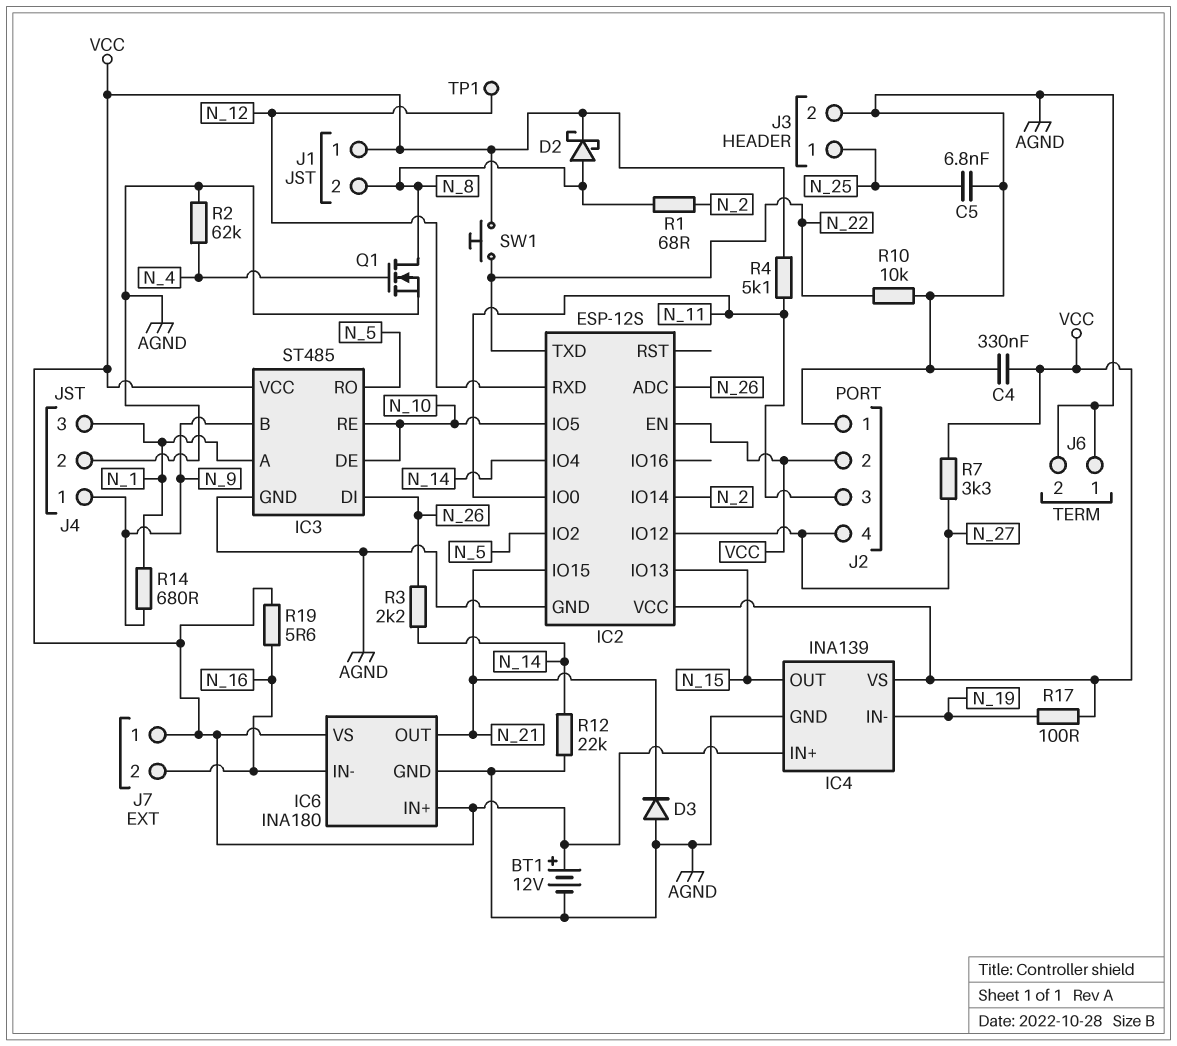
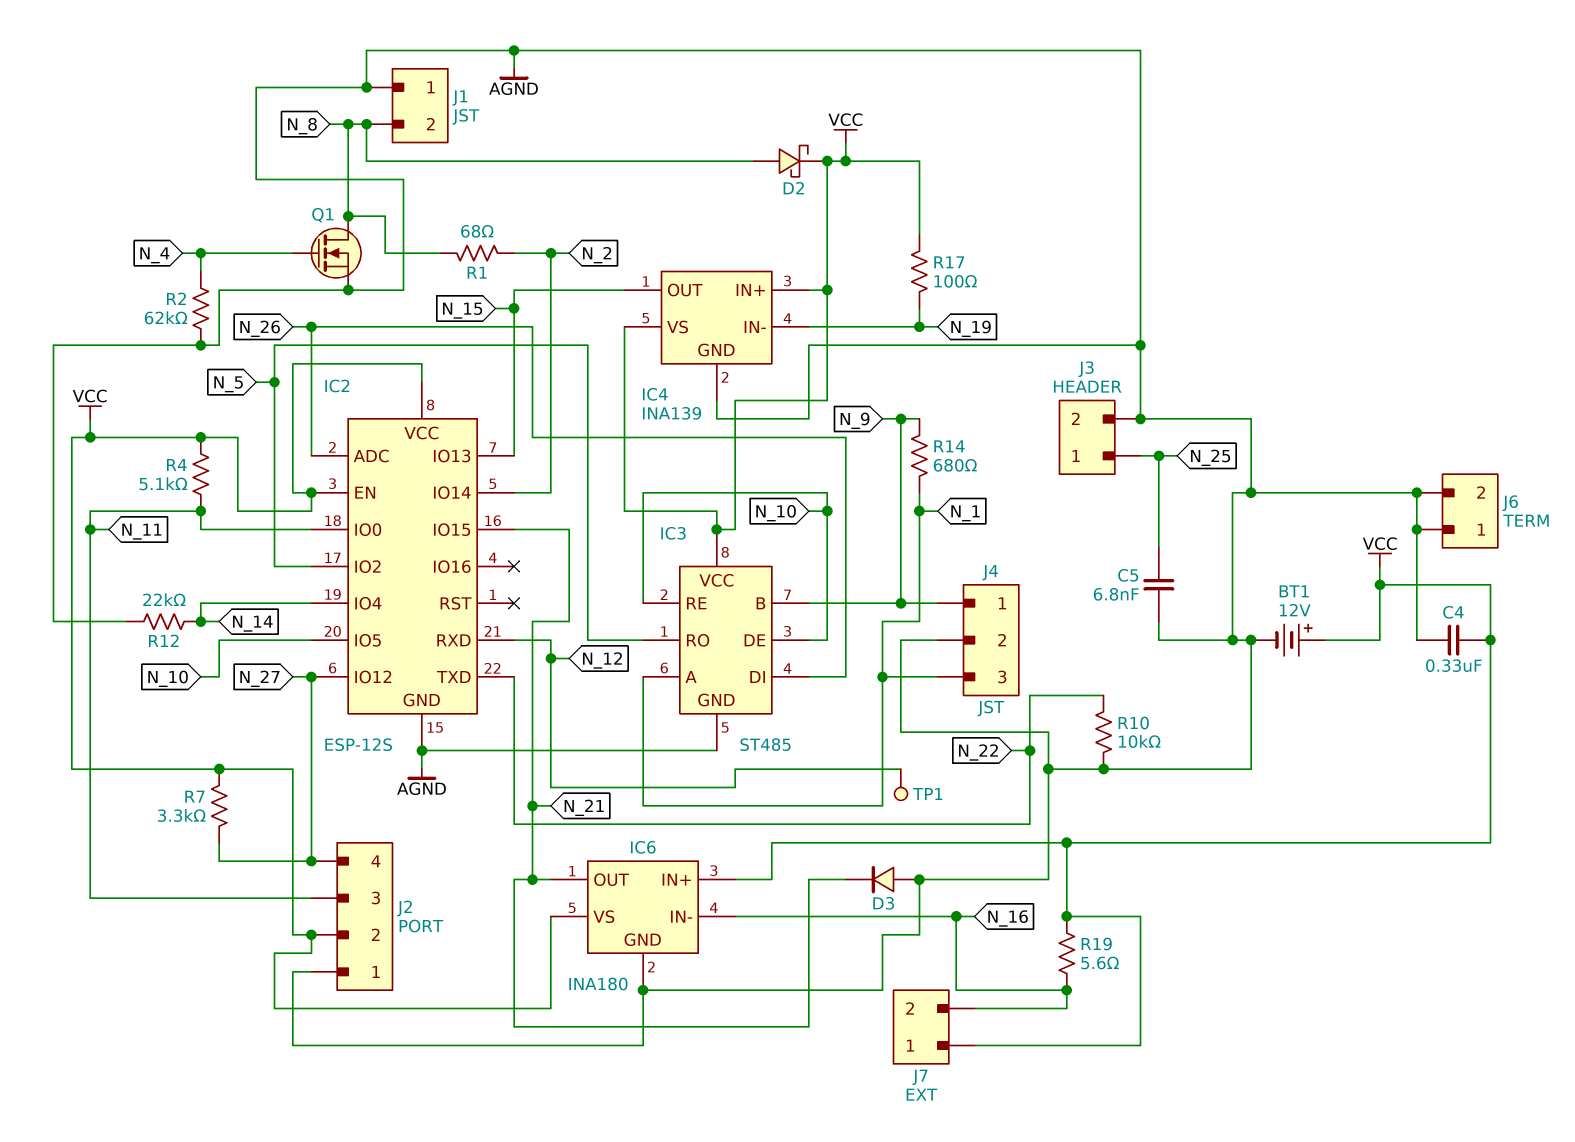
J1 pin 1: VCC -> AGND
R3: 2.2k (N_14, N_26) -> none
SW1: button (N_22, VCC) -> none

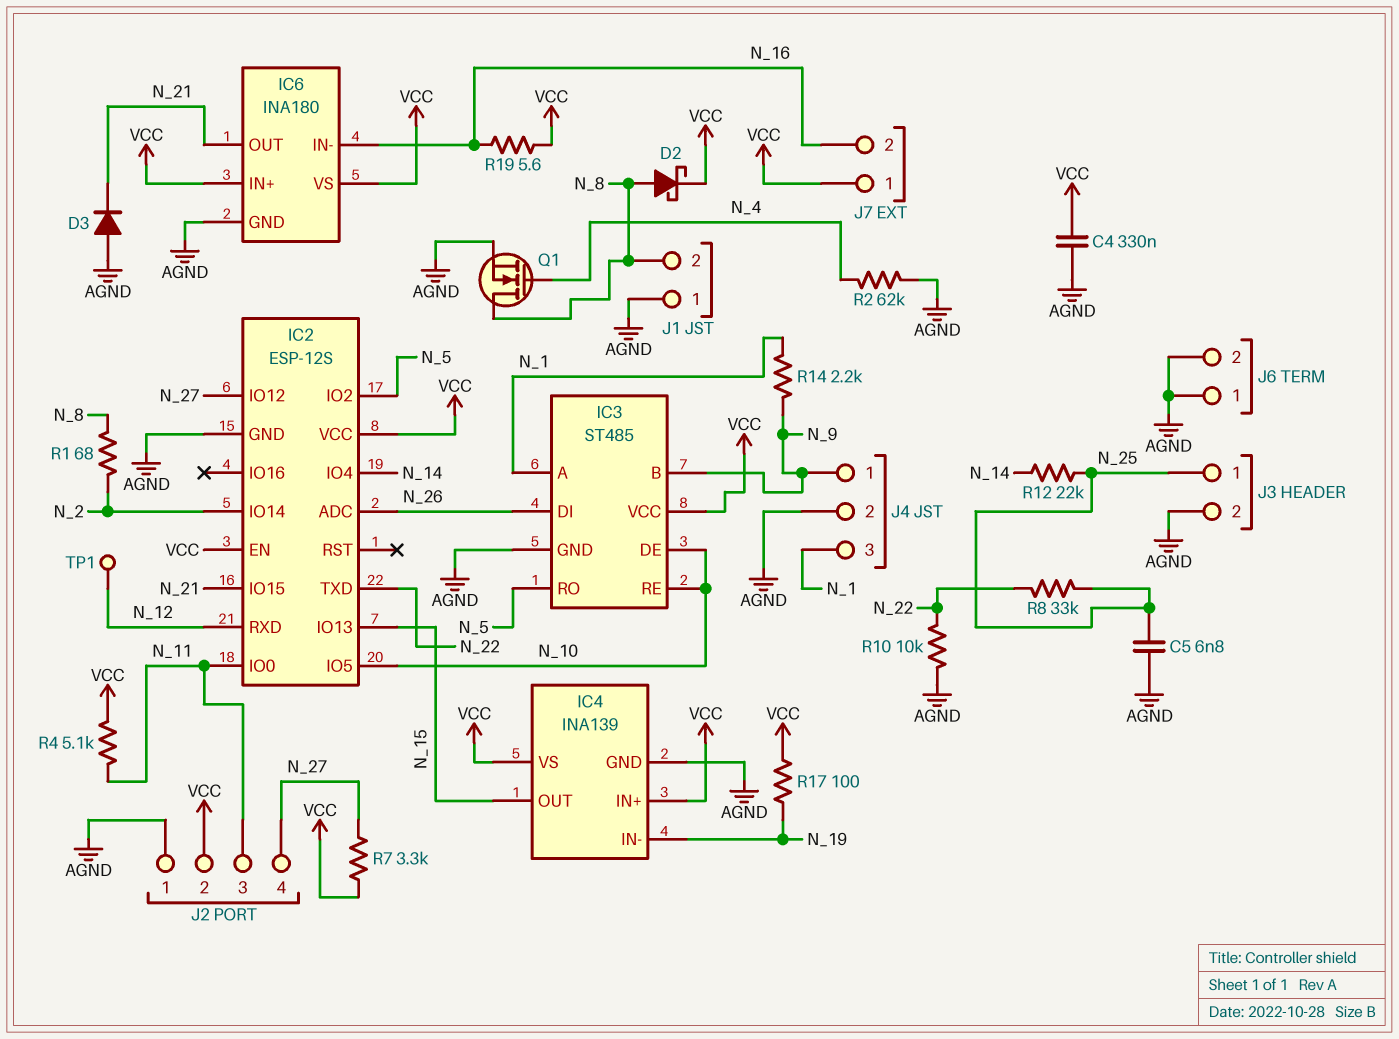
BT1: 12V (plus VCC, minus AGND) -> none
R8: none -> 33k (N_22, N_25)
R12: 22k (AGND, N_14) -> 22k (N_14, N_25)
R14: 680 (N_1, N_9) -> 2.2k (N_1, N_9)

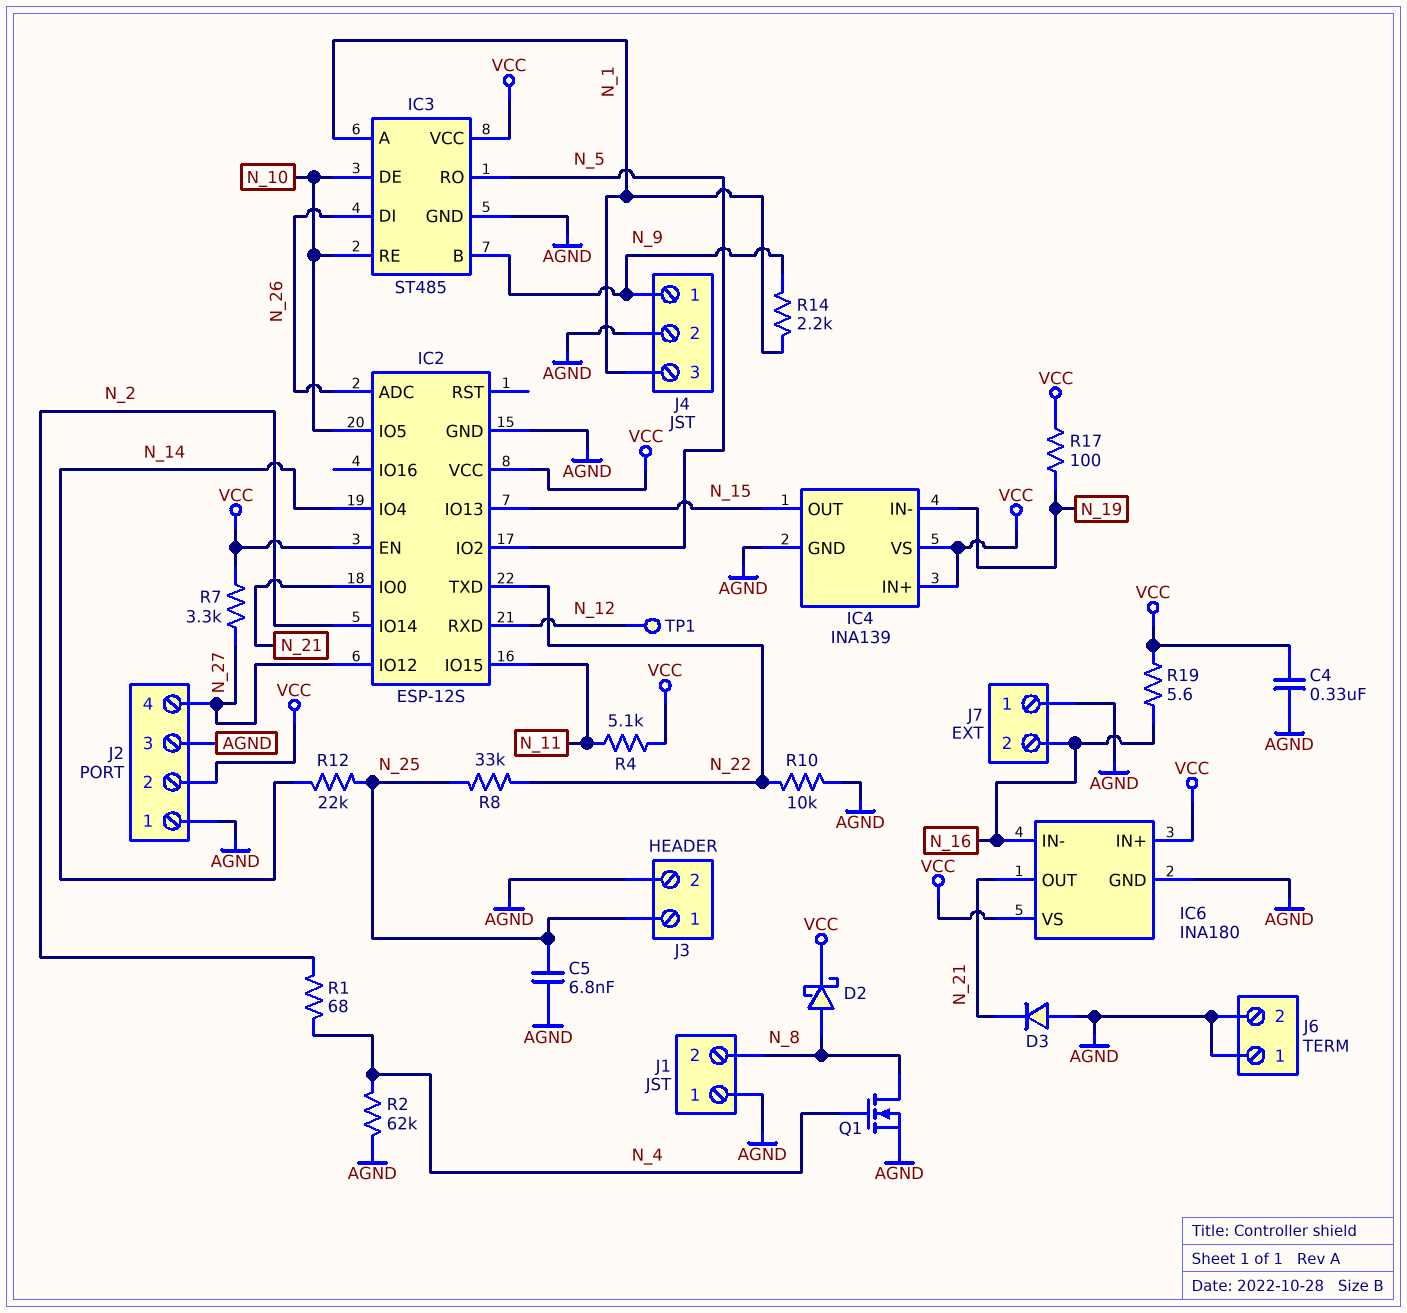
IC2 pin IO0: N_11 -> N_21
IC2 pin IO15: N_21 -> N_11
J2 pin 3: N_11 -> AGND
J7 pin 1: VCC -> AGND
R1: 68 (N_2, N_8) -> 68 (N_2, N_4)

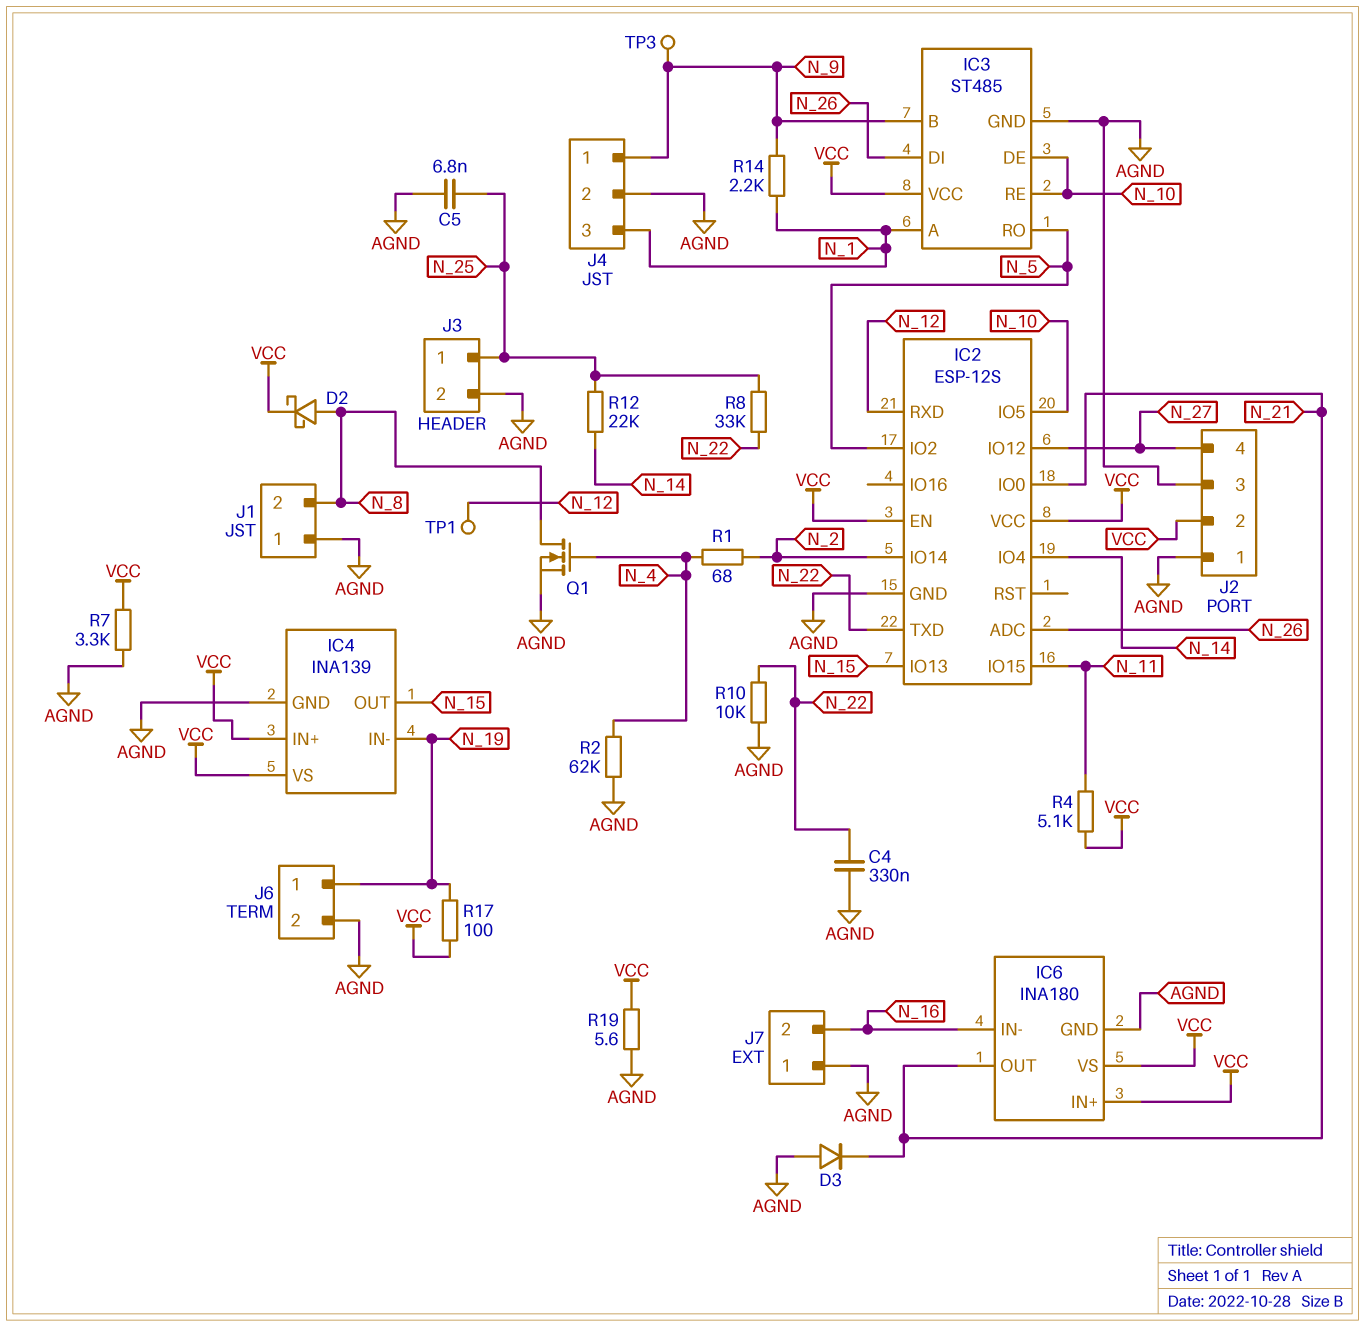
C4: 330nF (AGND, VCC) -> 330nF (AGND, N_22)
J6 pin 1: AGND -> N_19
R7: 3.3k (N_27, VCC) -> 3.3k (AGND, VCC)
R19: 5.6 (N_16, VCC) -> 5.6 (AGND, VCC)
TP3: none -> test point (N_9)

